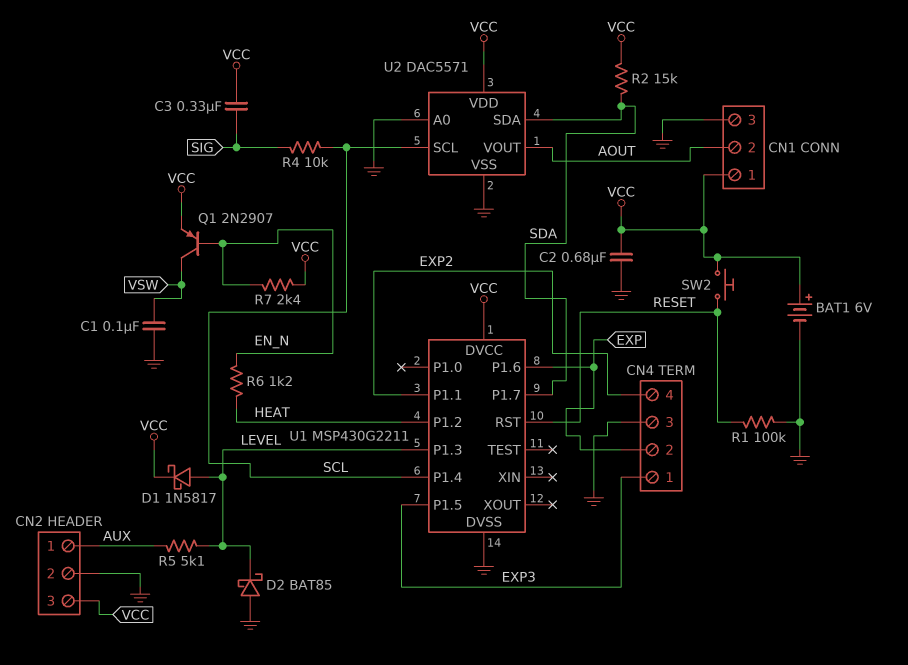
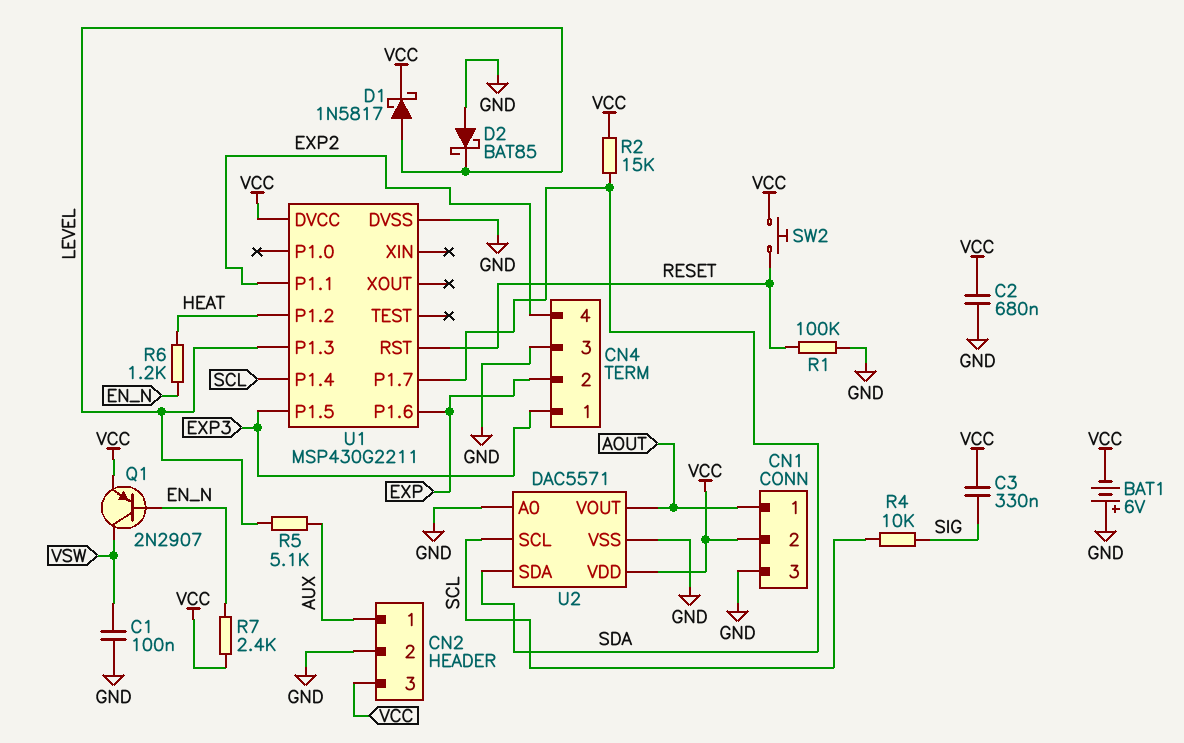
BAT1: 6V (plus VCC, minus GND) -> 6V (plus GND, minus VCC)
CN1 pin 1: VCC -> AOUT
CN1 pin 2: AOUT -> VCC

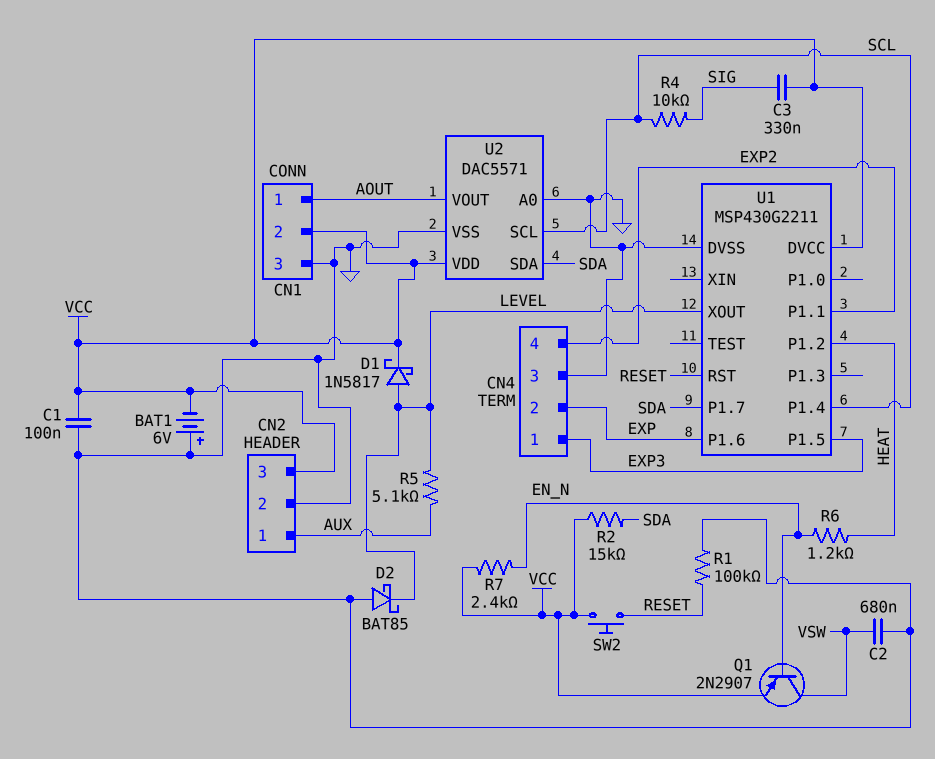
C1: 100nF (GND, VSW) -> 100nF (GND, VCC)
C2: 680nF (GND, VCC) -> 680nF (GND, VSW)
U1 pin P1.3: LEVEL -> none
U1 pin XOUT: none -> LEVEL

